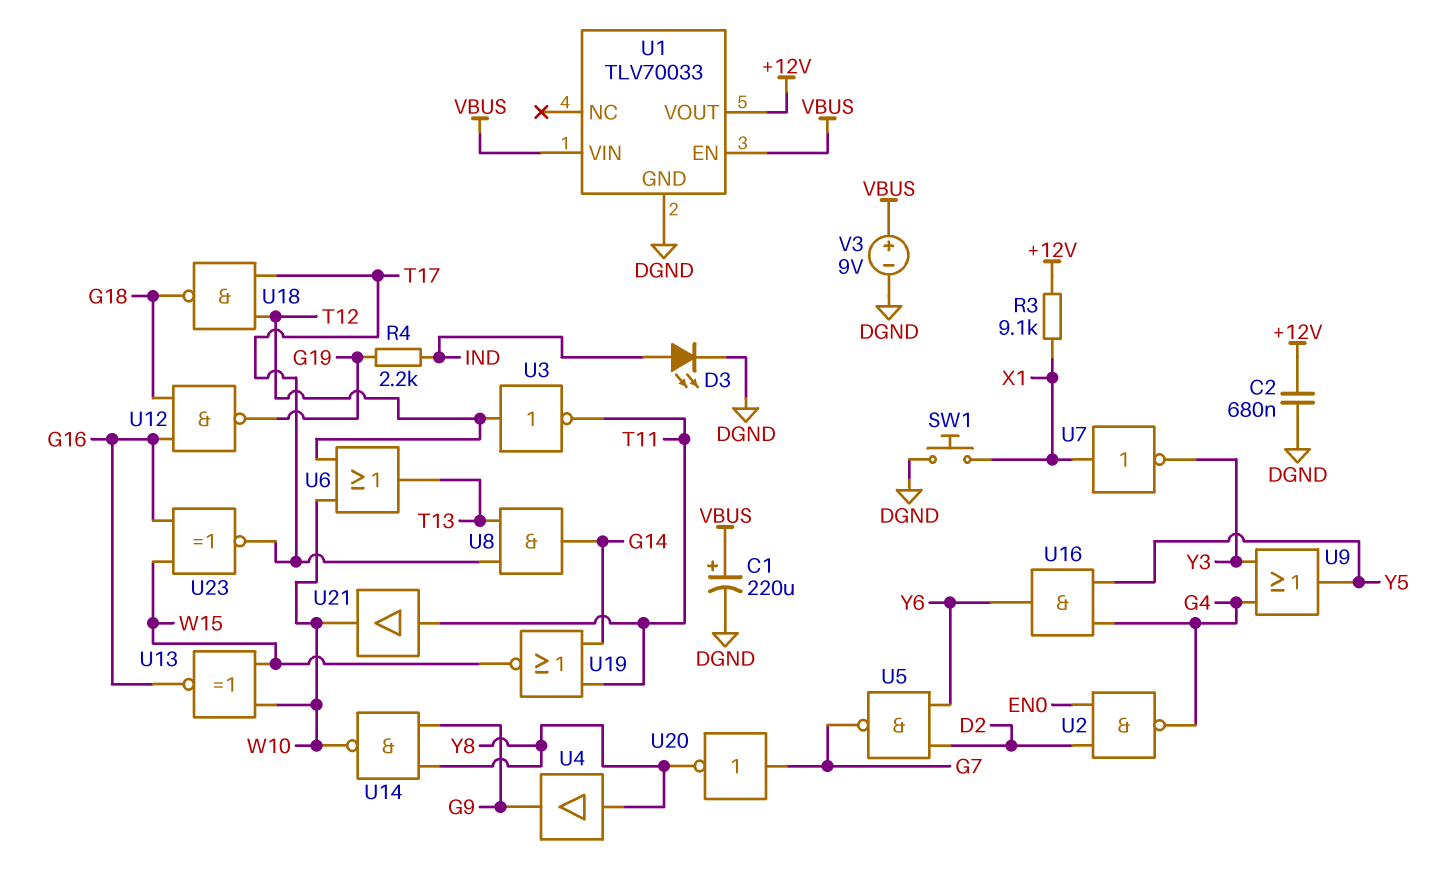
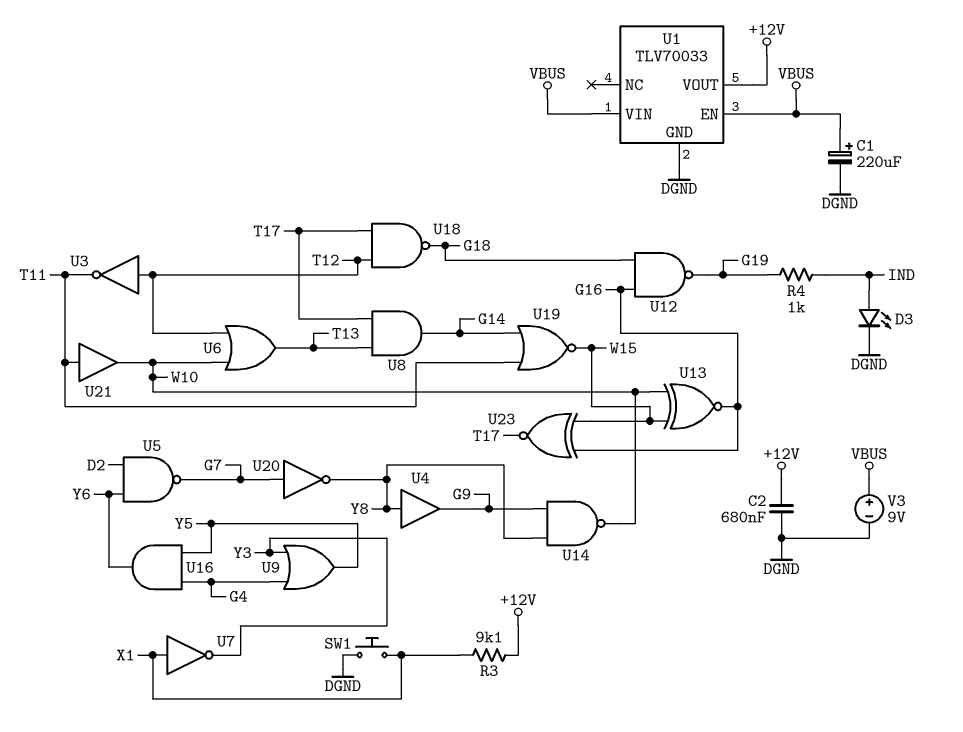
R4: 2.2k (G19, IND) -> 1k (G19, IND)
U2: NAND (in D2, in EN0, out G4) -> none

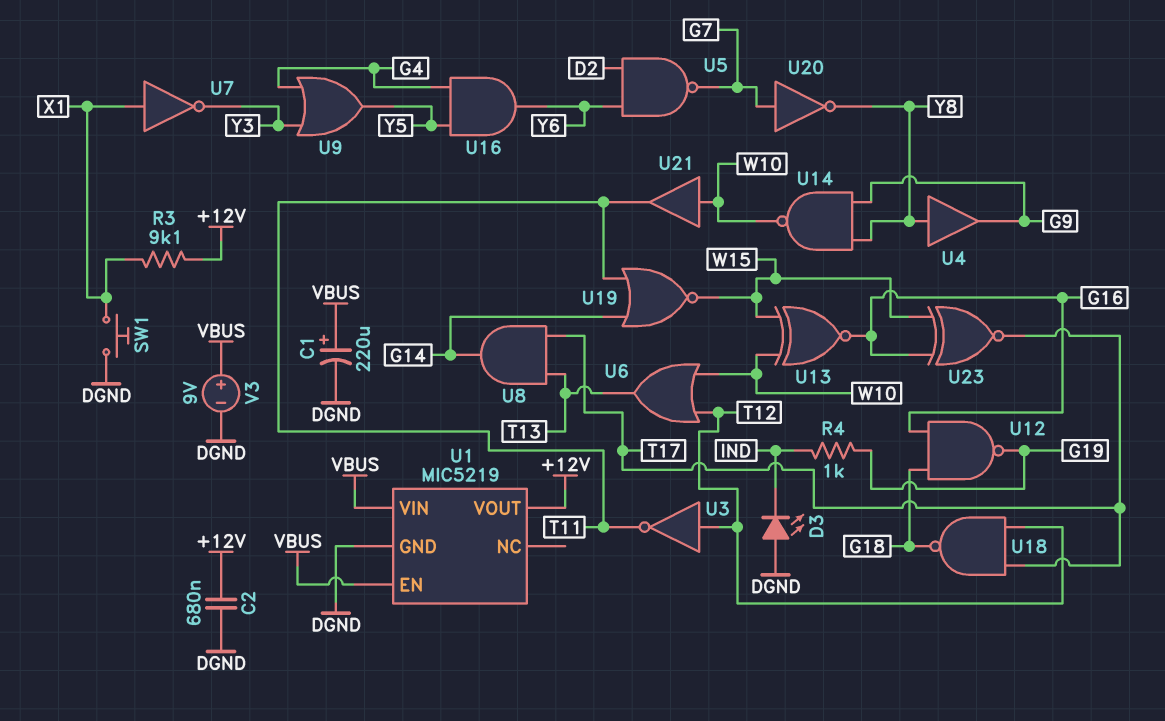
D3: LED (A IND, K DGND) -> LED (A DGND, K IND)
U1: TLV70033 -> MIC5219
U21: buffer (in T11, out W10) -> buffer (in W10, out T11)

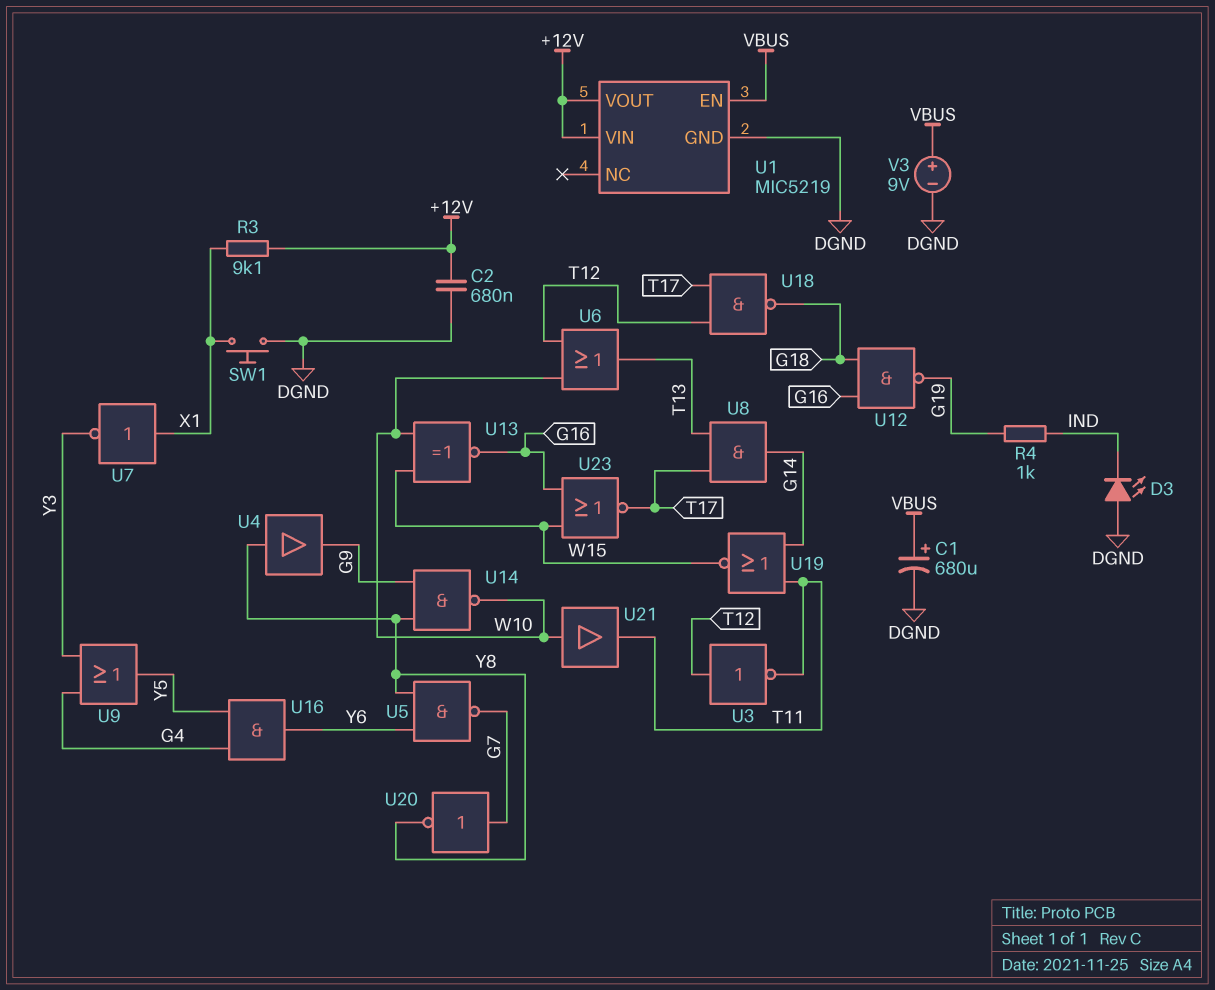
C1: 220uF (plus VBUS, minus DGND) -> 680uF (plus VBUS, minus DGND)
U1 pin VIN: VBUS -> +12V
U5: NAND (in D2, in Y6, out G7) -> NAND (in Y6, in Y8, out G7)
U23: XNOR (in G16, in W15, out T17) -> NOR (in G16, in W15, out T17)

